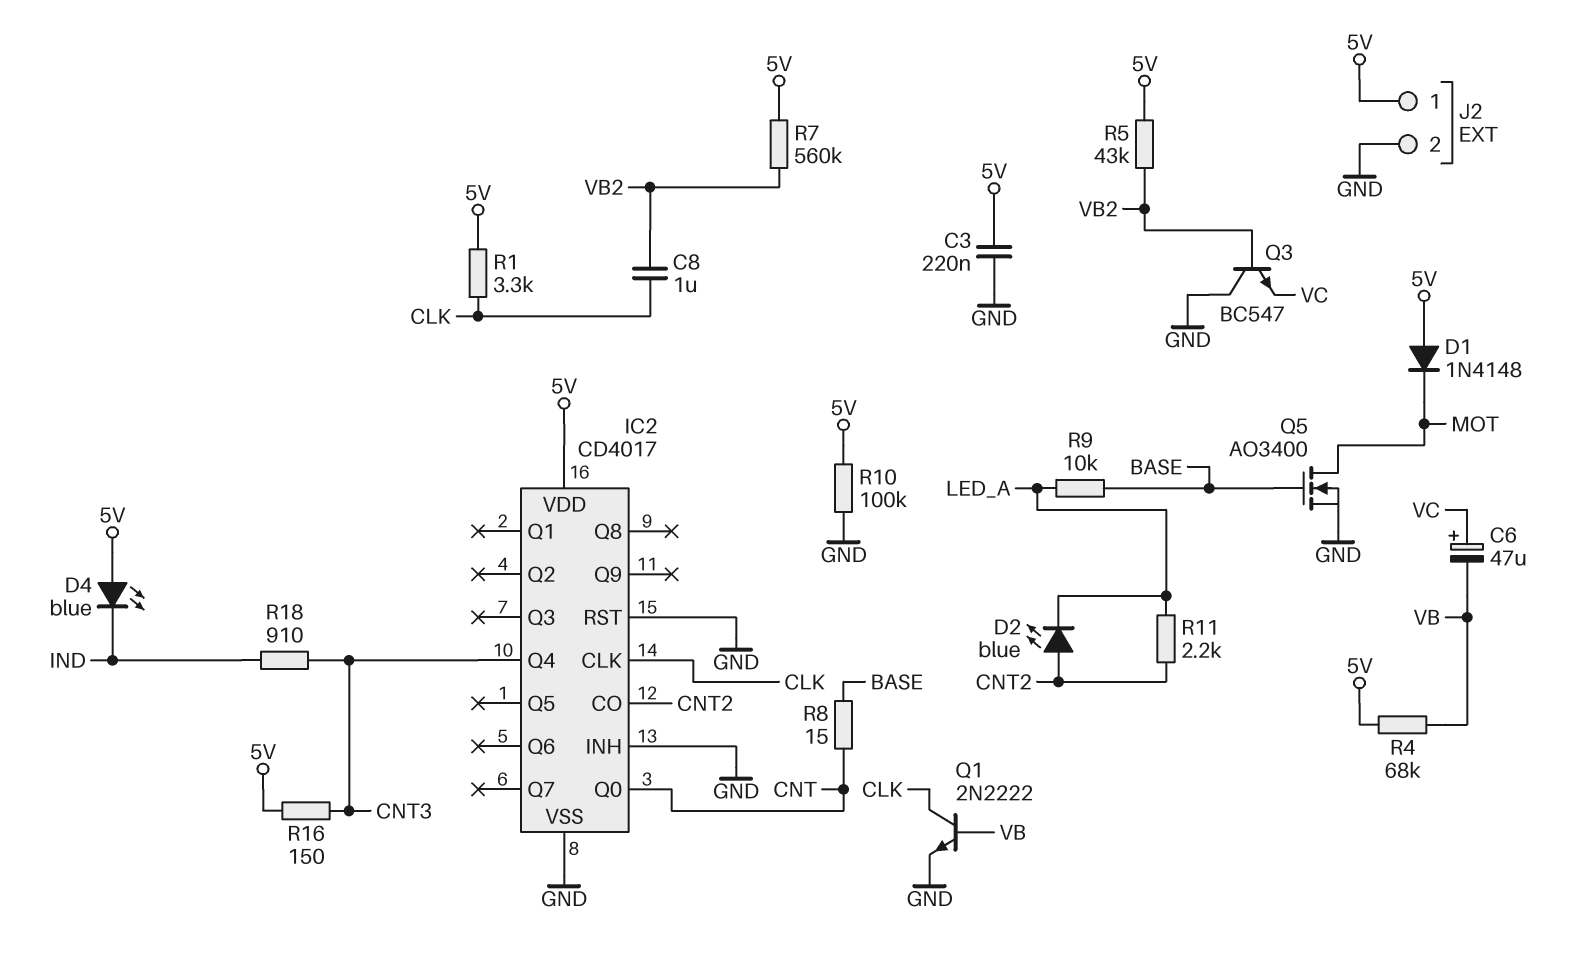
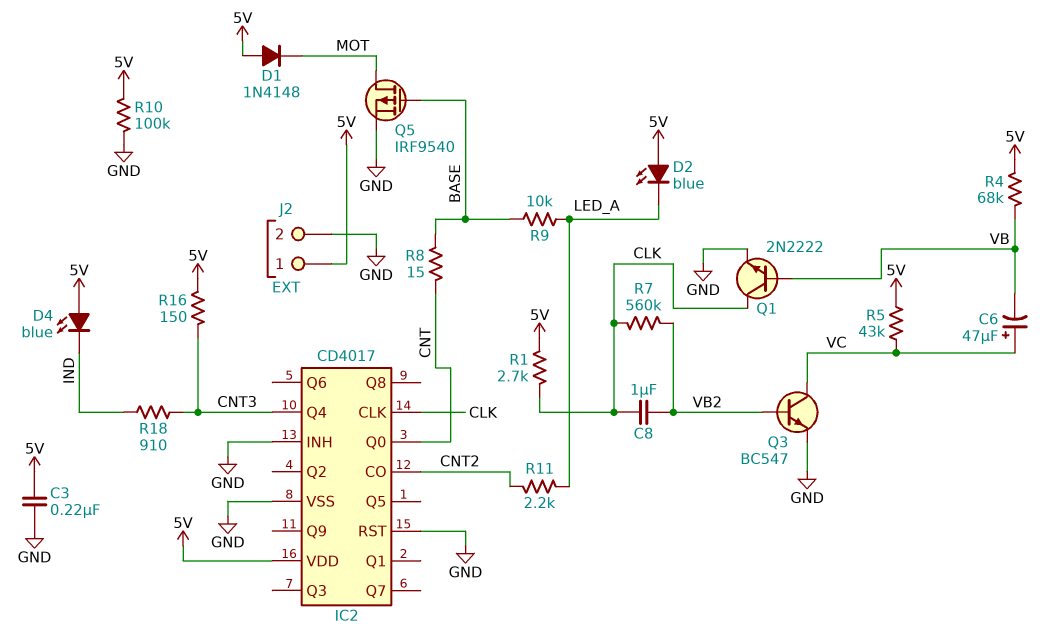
D2: LED blue (A CNT2, K LED_A) -> LED blue (A 5V, K LED_A)
Q3: NPN BC547 (B VB2, C GND, E VC) -> NPN BC547 (B VB2, C VC, E GND)
Q5: NMOS AO3400 (G BASE, D MOT, S GND) -> PMOS IRF9540 (G BASE, D MOT, S GND)
R1: 3.3k (5V, CLK) -> 2.7k (5V, CLK)
R5: 43k (5V, VB2) -> 43k (5V, VC)
R7: 560k (5V, VB2) -> 560k (CLK, VB2)

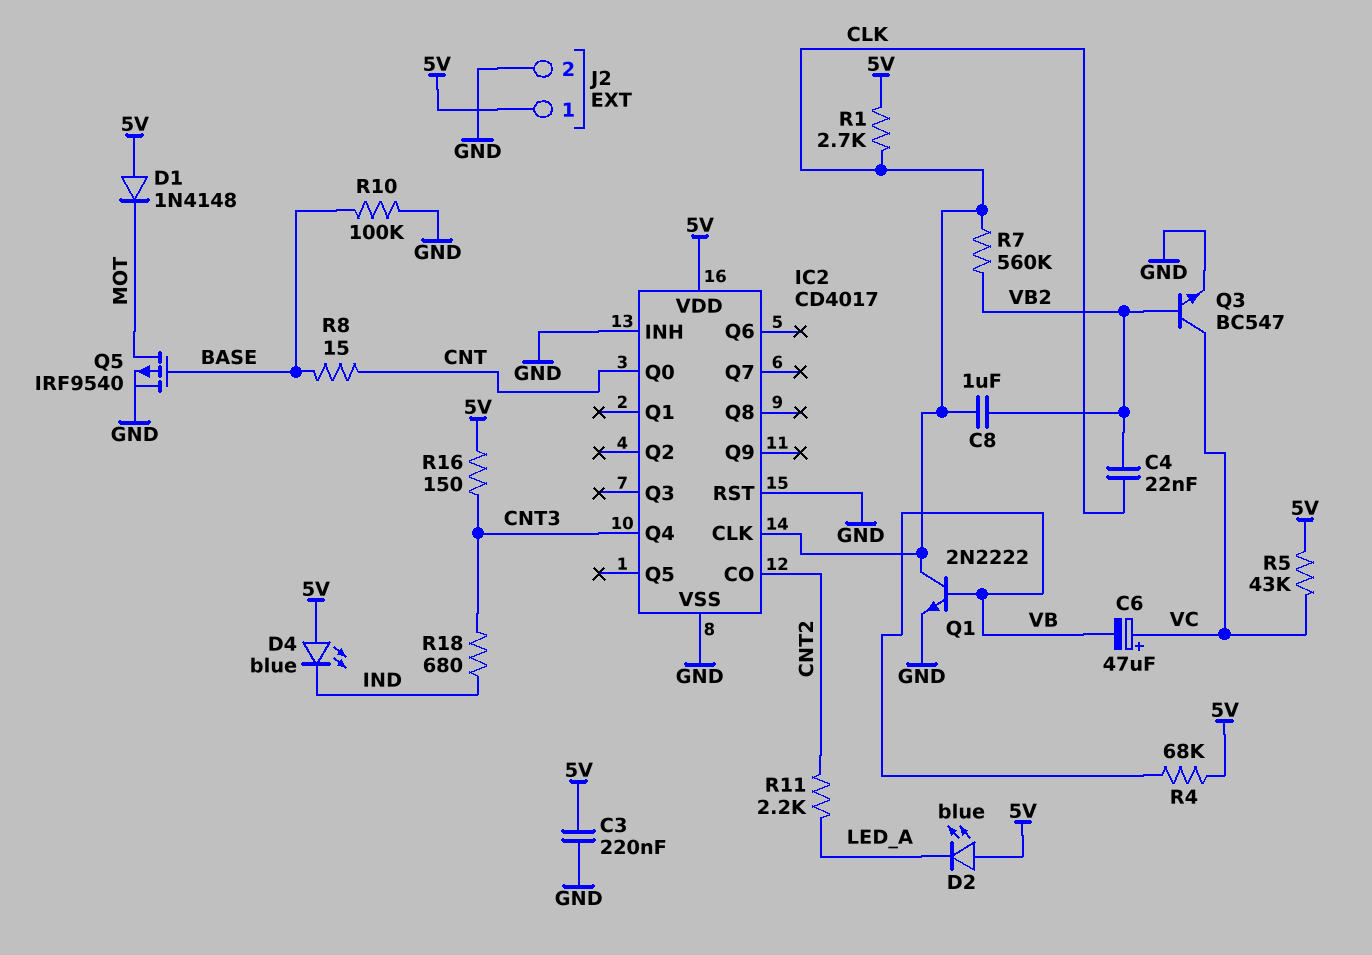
C4: none -> 22nF (CLK, VB2)
R9: 10k (BASE, LED_A) -> none
R10: 100k (5V, GND) -> 100k (BASE, GND)
R18: 910 (CNT3, IND) -> 680 (CNT3, IND)

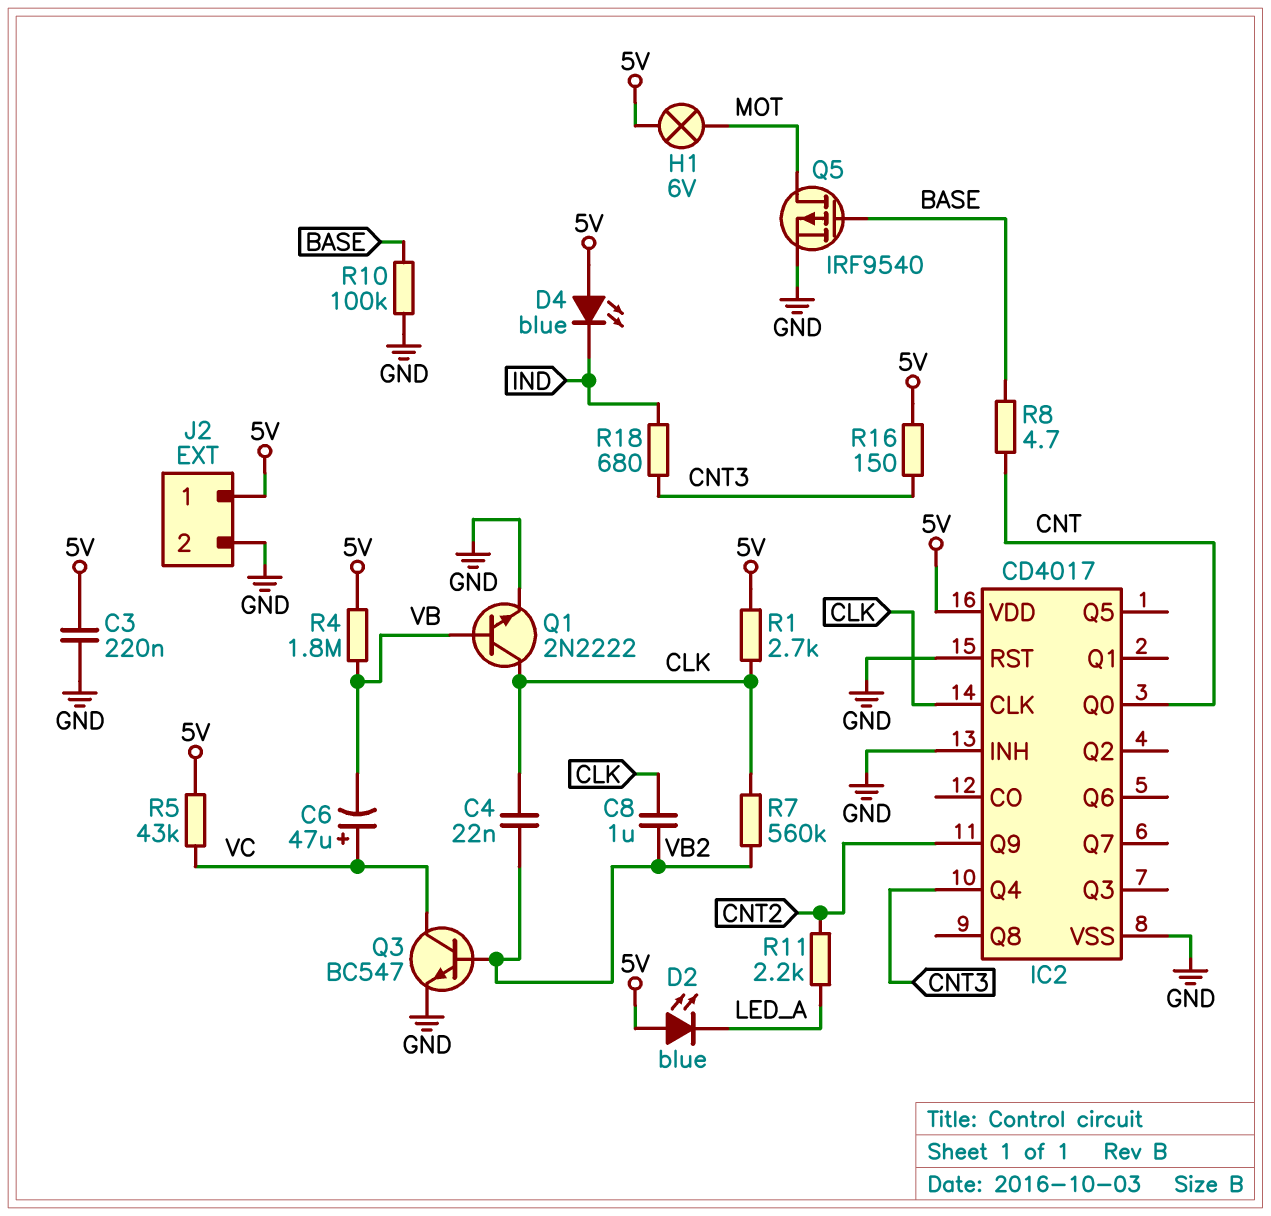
D1: diode 1N4148 (A 5V, K MOT) -> none
H1: none -> lamp 6V (5V, MOT)
IC2 pin CO: CNT2 -> none
IC2 pin Q9: none -> CNT2
R4: 68k (5V, VB) -> 1.8M (5V, VB)
R8: 15 (BASE, CNT) -> 4.7 (BASE, CNT)

